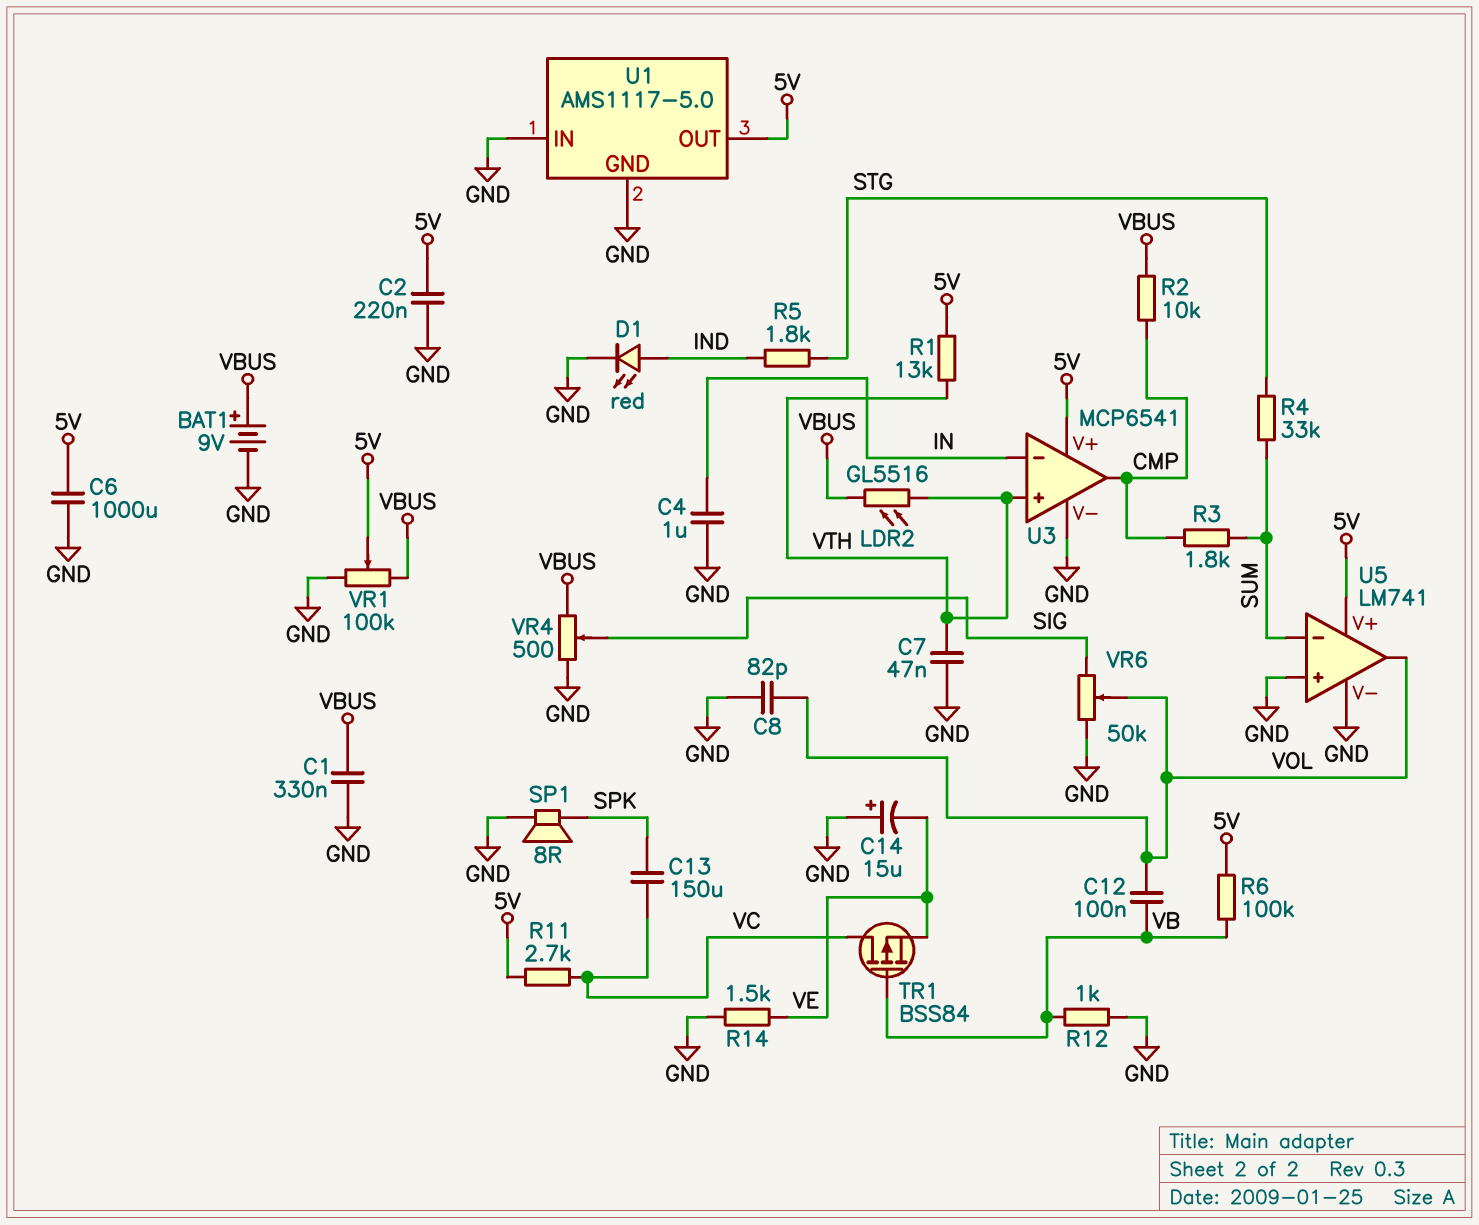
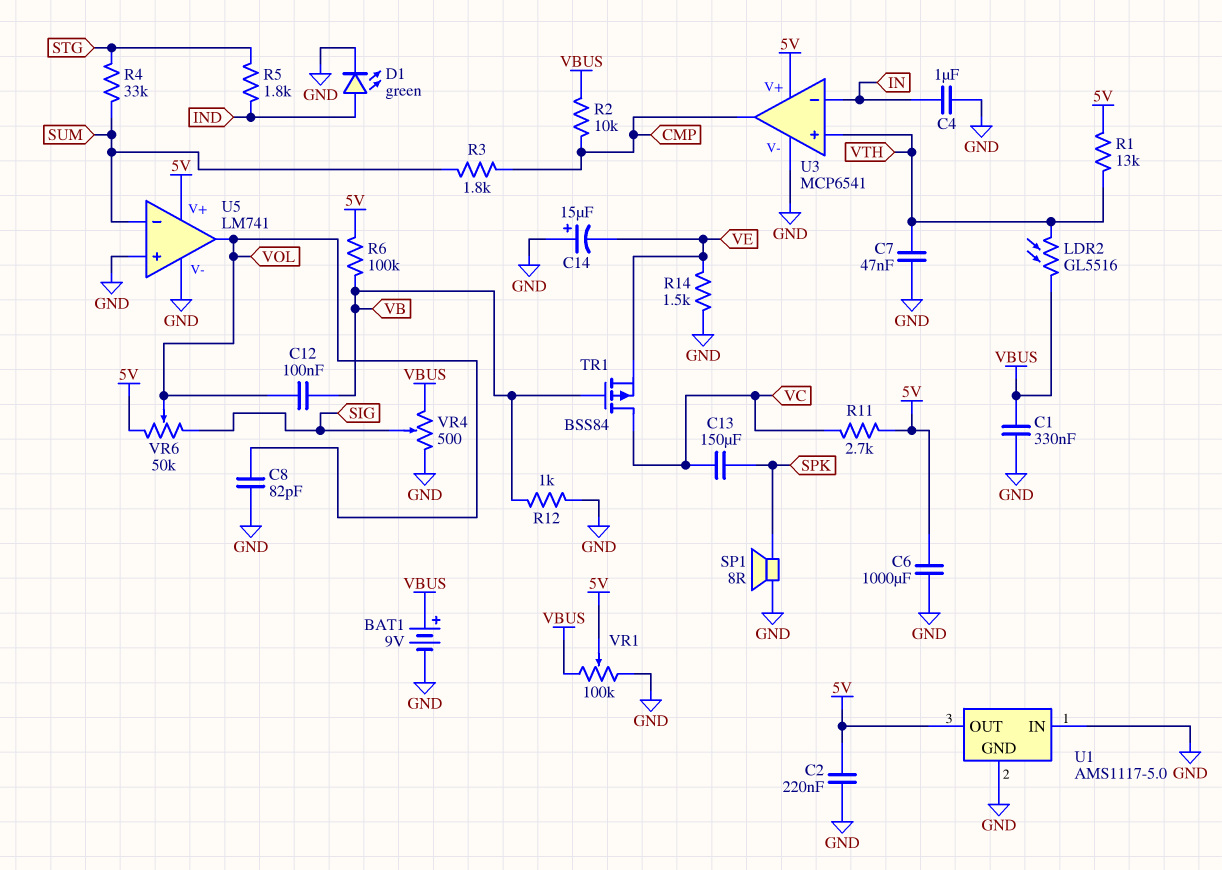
D1: LED red (A IND, K GND) -> LED green (A IND, K GND)
VR6: 50k (GND, SIG, wiper VOL) -> 50k (5V, SIG, wiper VOL)

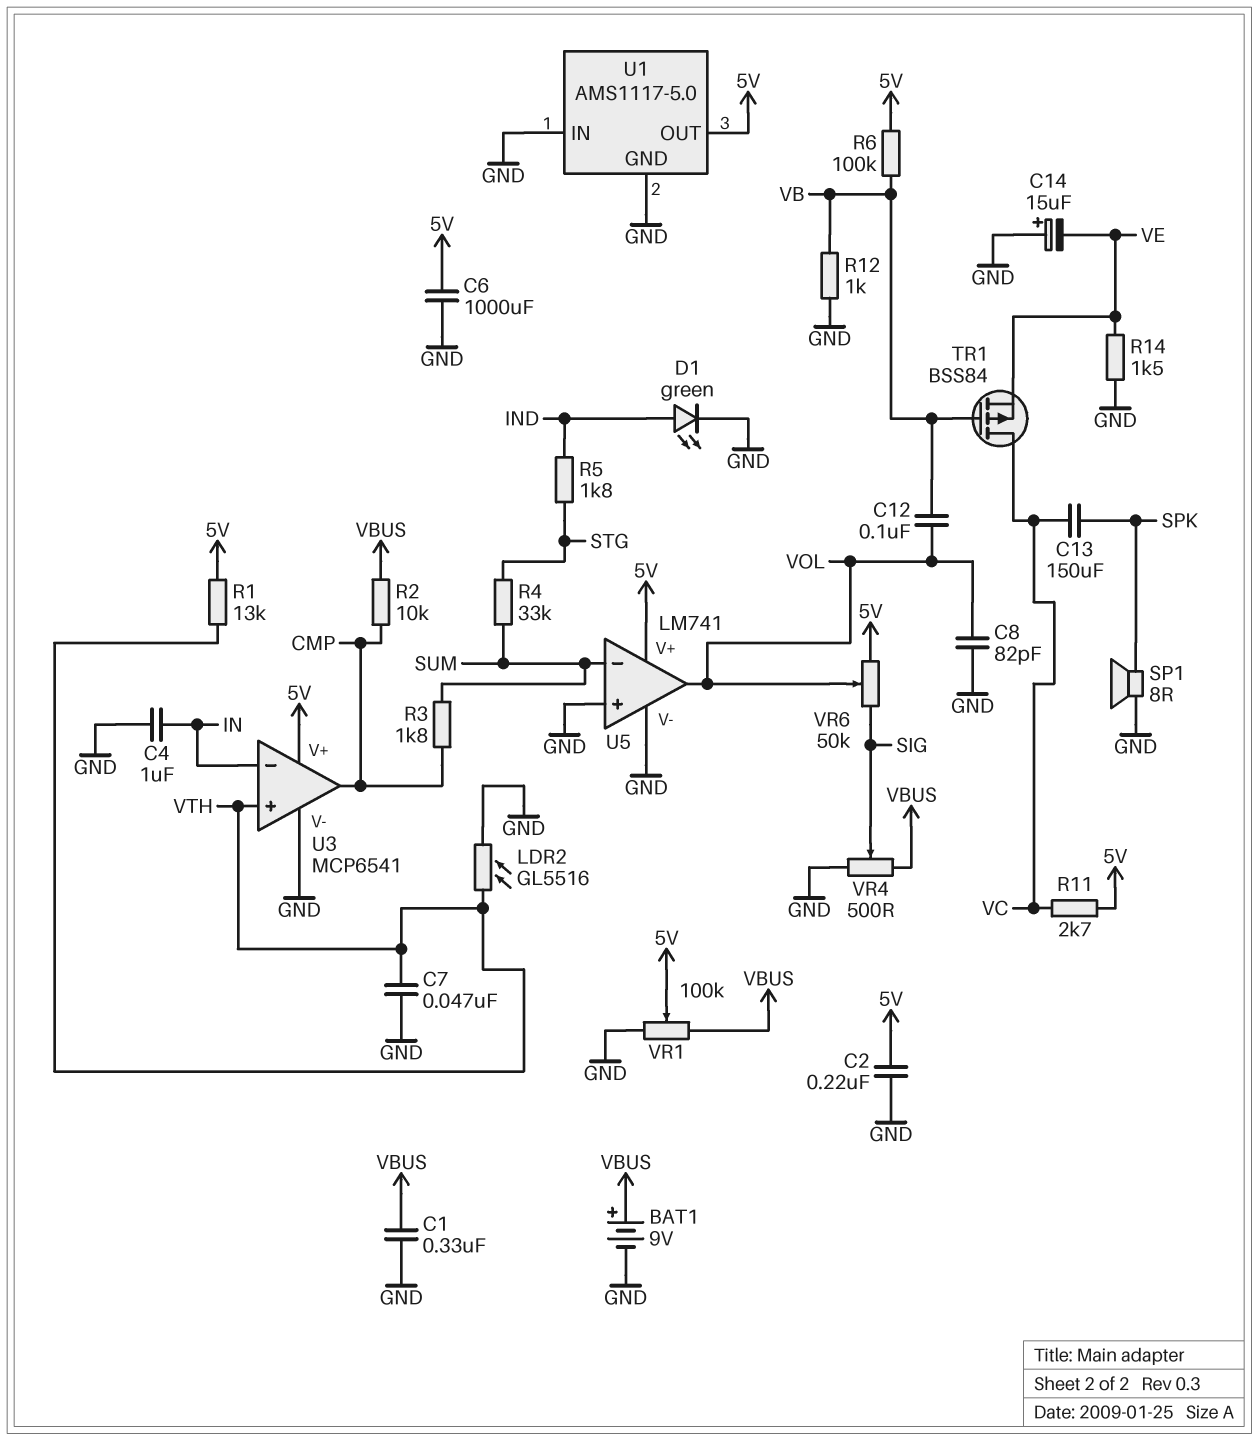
LDR2: GL5516 (VBUS, VTH) -> GL5516 (GND, VTH)

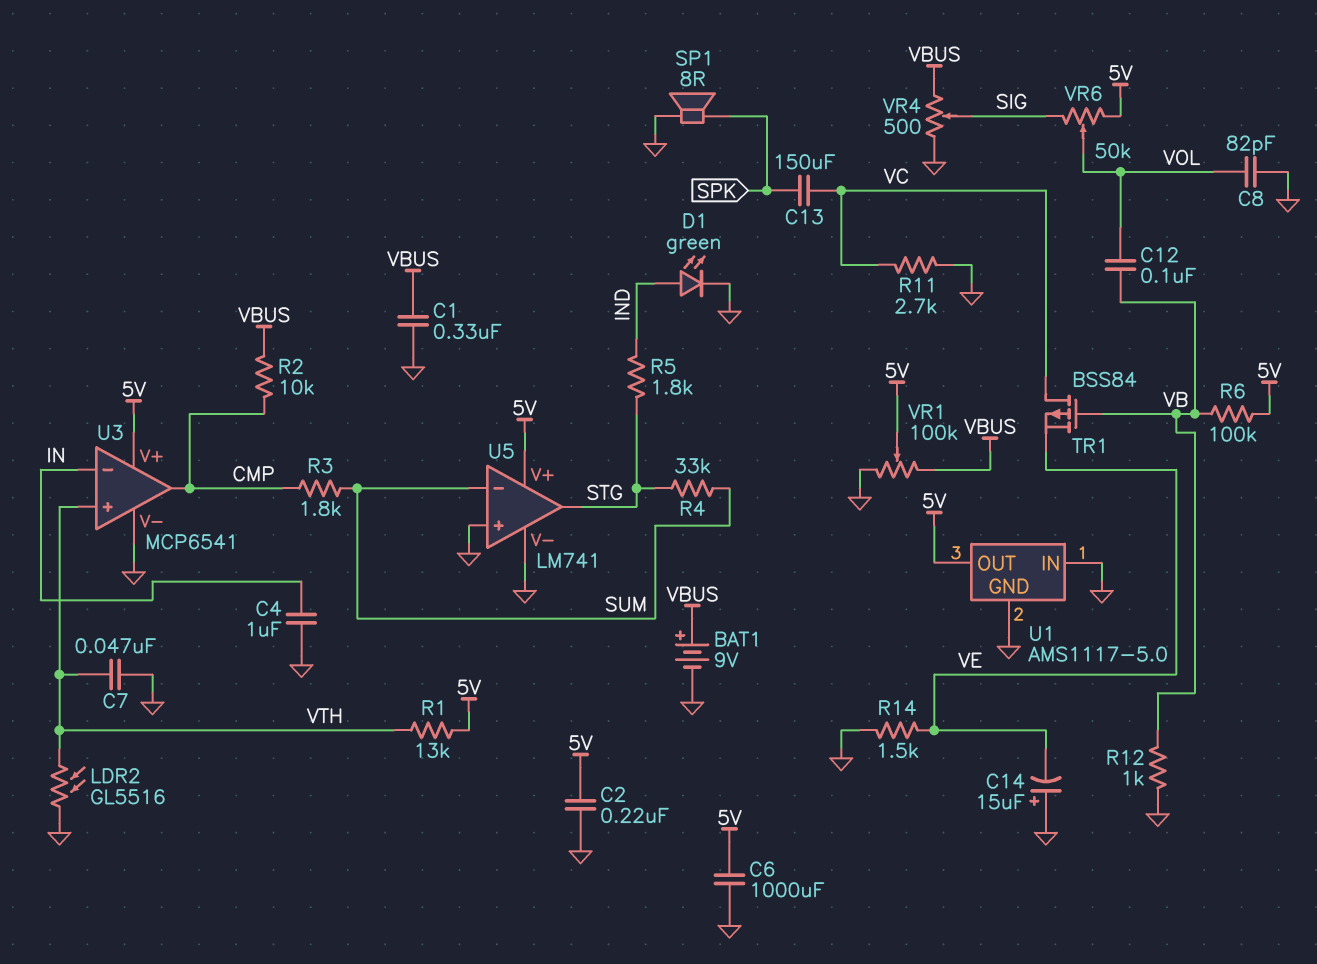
R11: 2.7k (5V, VC) -> 2.7k (GND, VC)
U5 pin out: VOL -> STG

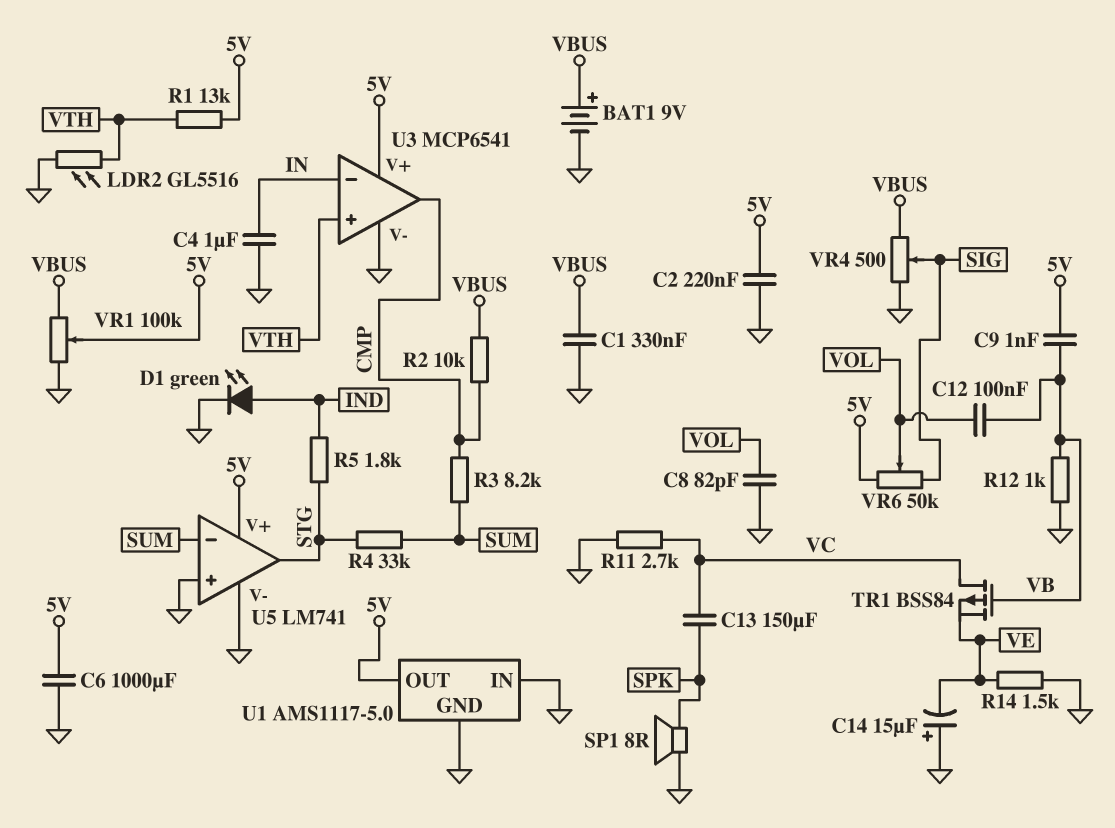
C7: 47nF (GND, VTH) -> none
C9: none -> 1nF (5V, VB)
R3: 1.8k (CMP, SUM) -> 8.2k (CMP, SUM)
R6: 100k (5V, VB) -> none

